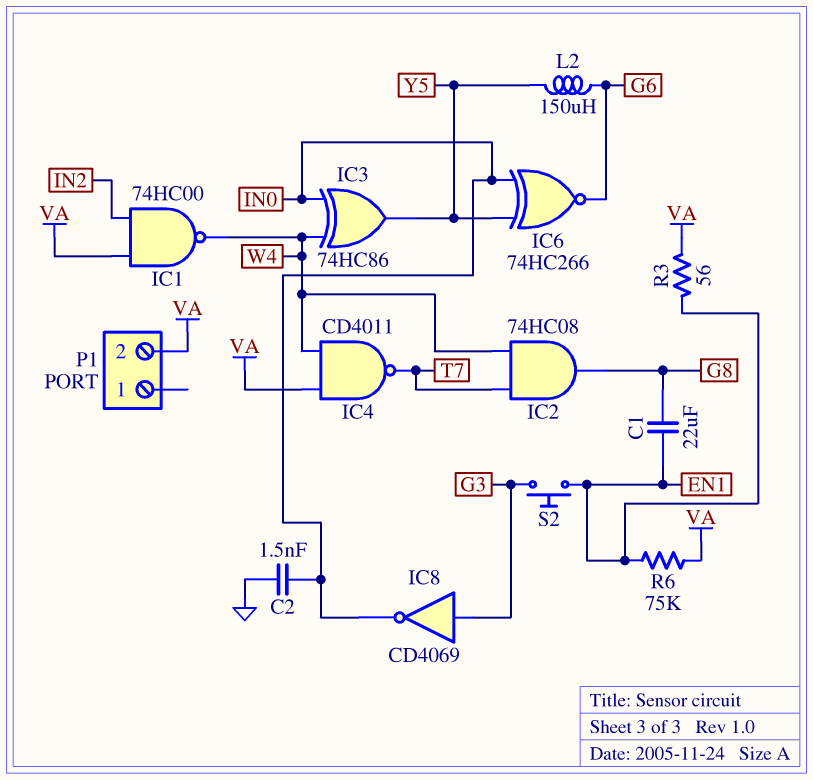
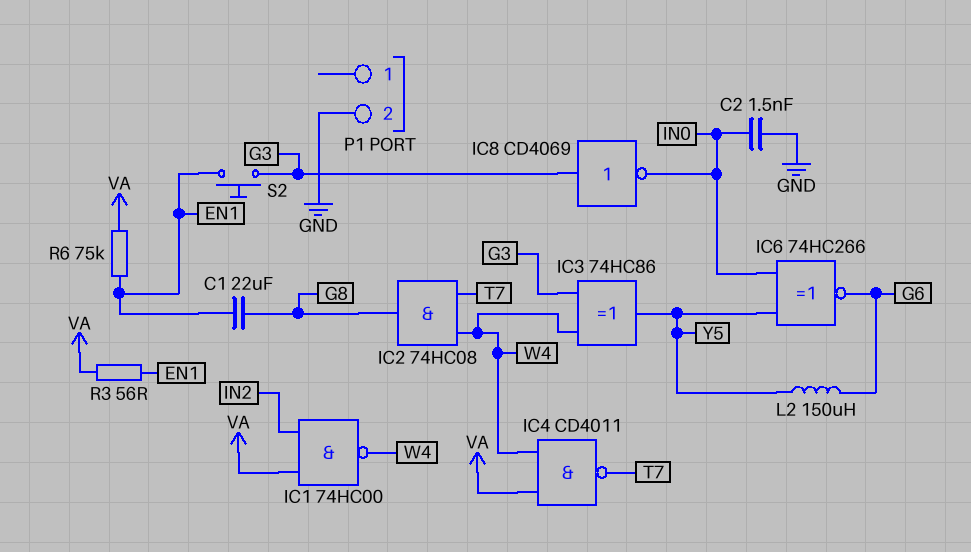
IC3: XOR 74HC86 (in IN0, in W4, out Y5) -> XOR 74HC86 (in G3, in W4, out Y5)
P1 pin 2: VA -> GND

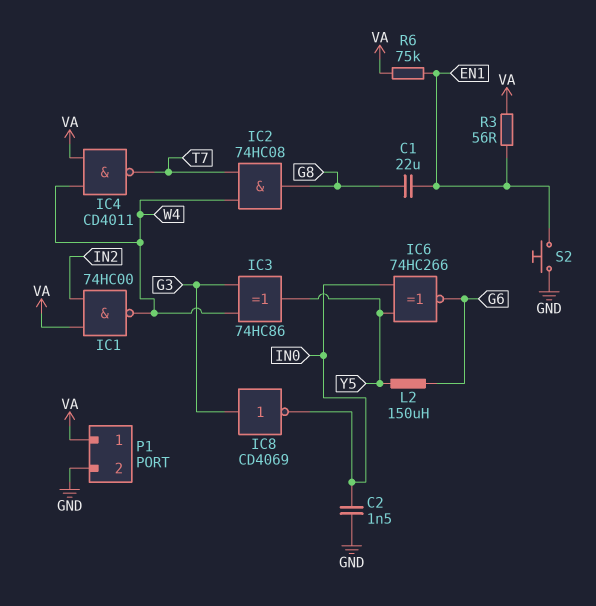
P1 pin 1: none -> VA
S2: button (EN1, G3) -> button (EN1, GND)

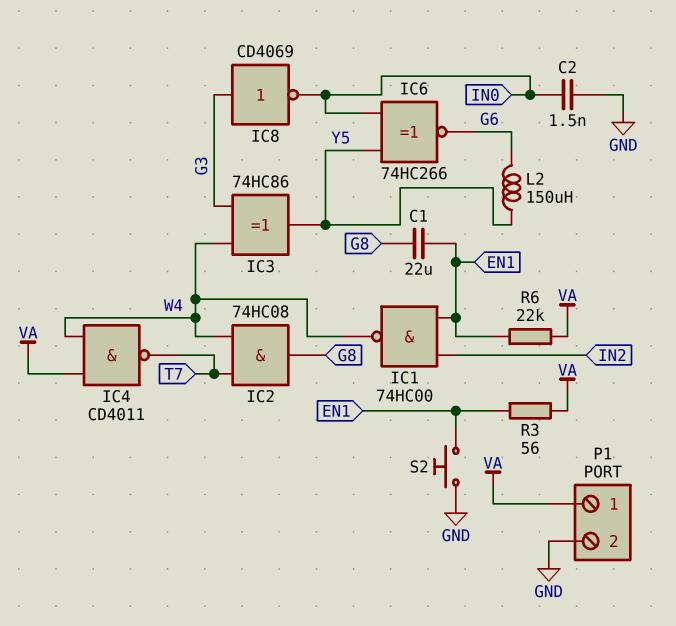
IC1: NAND 74HC00 (in IN2, in VA, out W4) -> NAND 74HC00 (in EN1, in IN2, out W4)
R6: 75k (EN1, VA) -> 22k (EN1, VA)

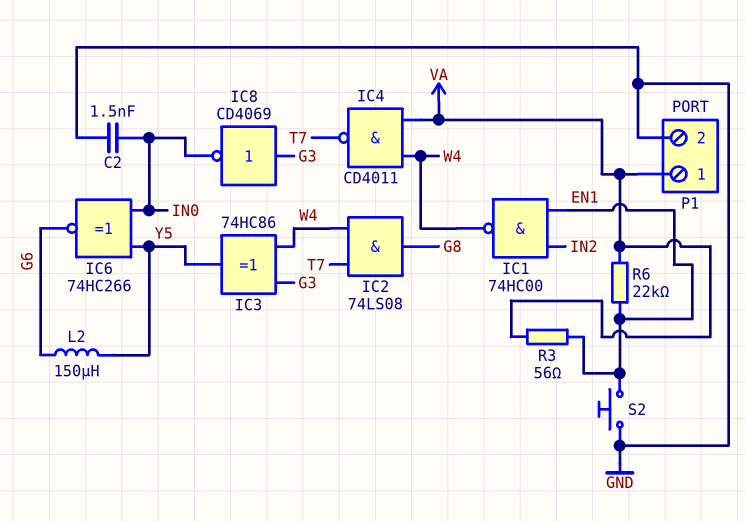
C1: 22uF (EN1, G8) -> none
IC2: AND 74HC08 (in T7, in W4, out G8) -> AND 74LS08 (in T7, in W4, out G8)

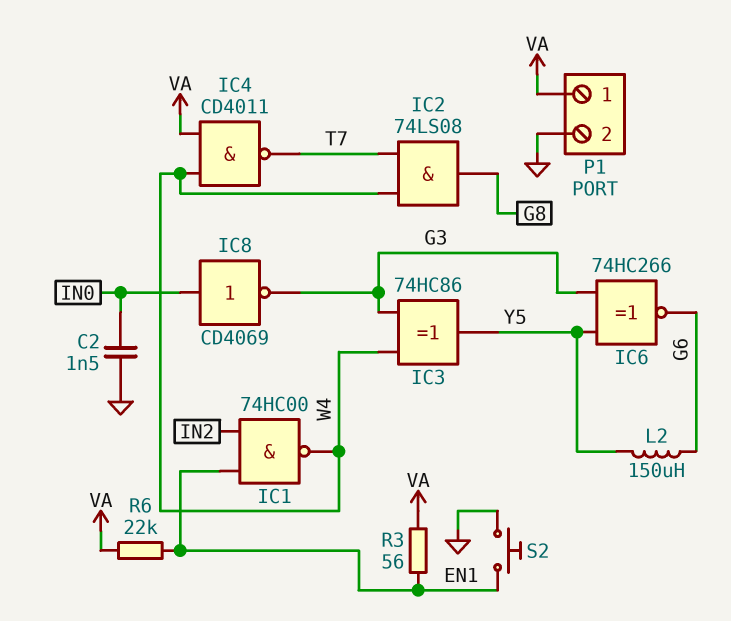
IC6: XNOR 74HC266 (in IN0, in Y5, out G6) -> XNOR 74HC266 (in G3, in Y5, out G6)
IC8: NOT CD4069 (in G3, out IN0) -> NOT CD4069 (in IN0, out G3)

